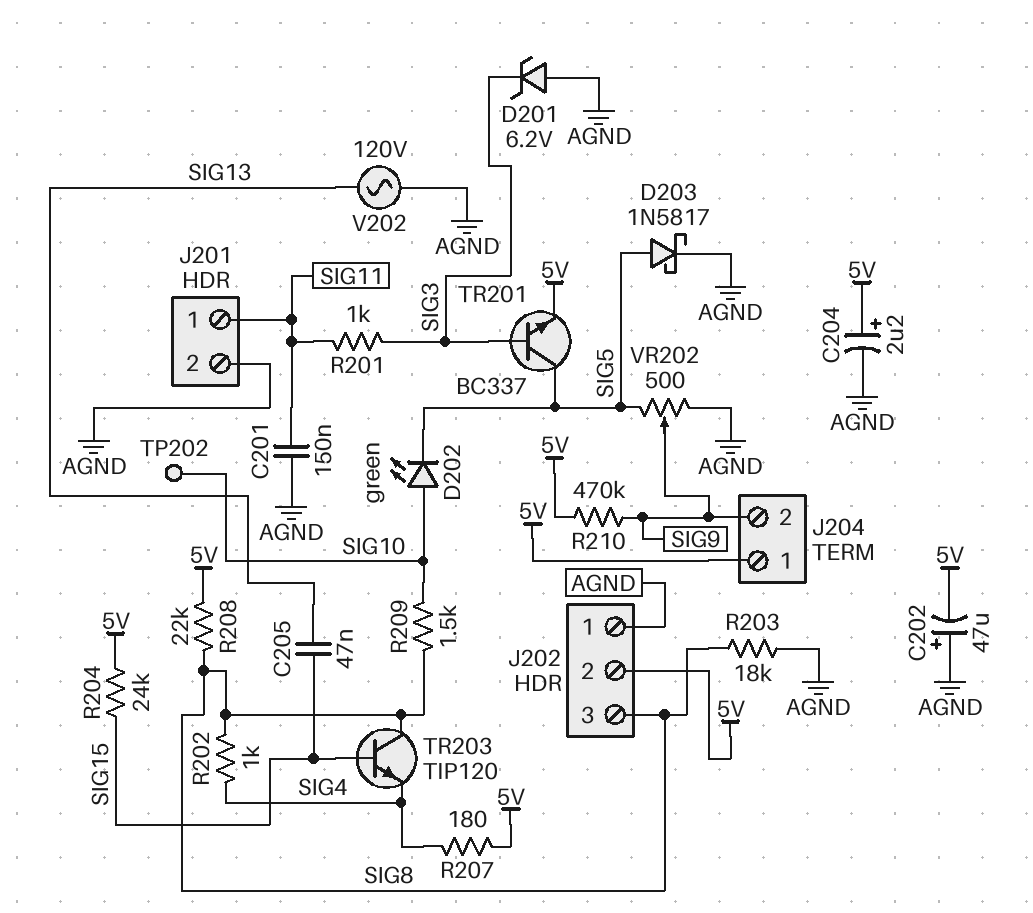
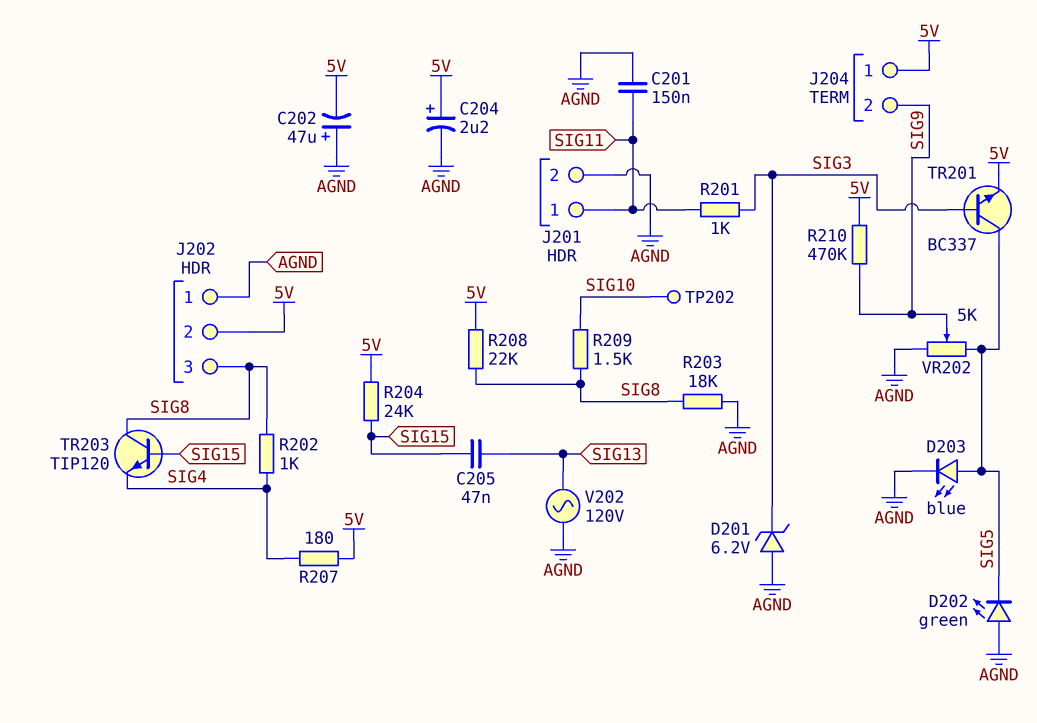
D202: LED green (A SIG10, K SIG5) -> LED green (A AGND, K SIG5)
D203: schottky 1N5817 (A SIG5, K AGND) -> LED blue (A SIG5, K AGND)
VR202: 500 (AGND, SIG5, wiper SIG9) -> 5k (AGND, SIG5, wiper SIG9)

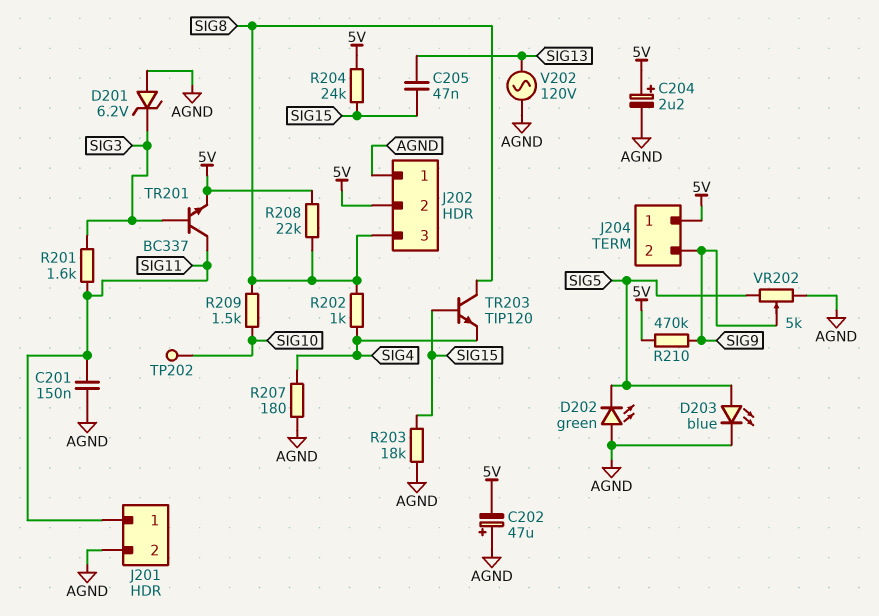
R201: 1k (SIG3, SIG11) -> 1.6k (SIG3, SIG11)
R203: 18k (AGND, SIG8) -> 18k (AGND, SIG15)
R207: 180 (5V, SIG4) -> 180 (AGND, SIG4)
TR201: NPN BC337 (B SIG3, C SIG5, E 5V) -> NPN BC337 (B SIG3, C SIG11, E 5V)

